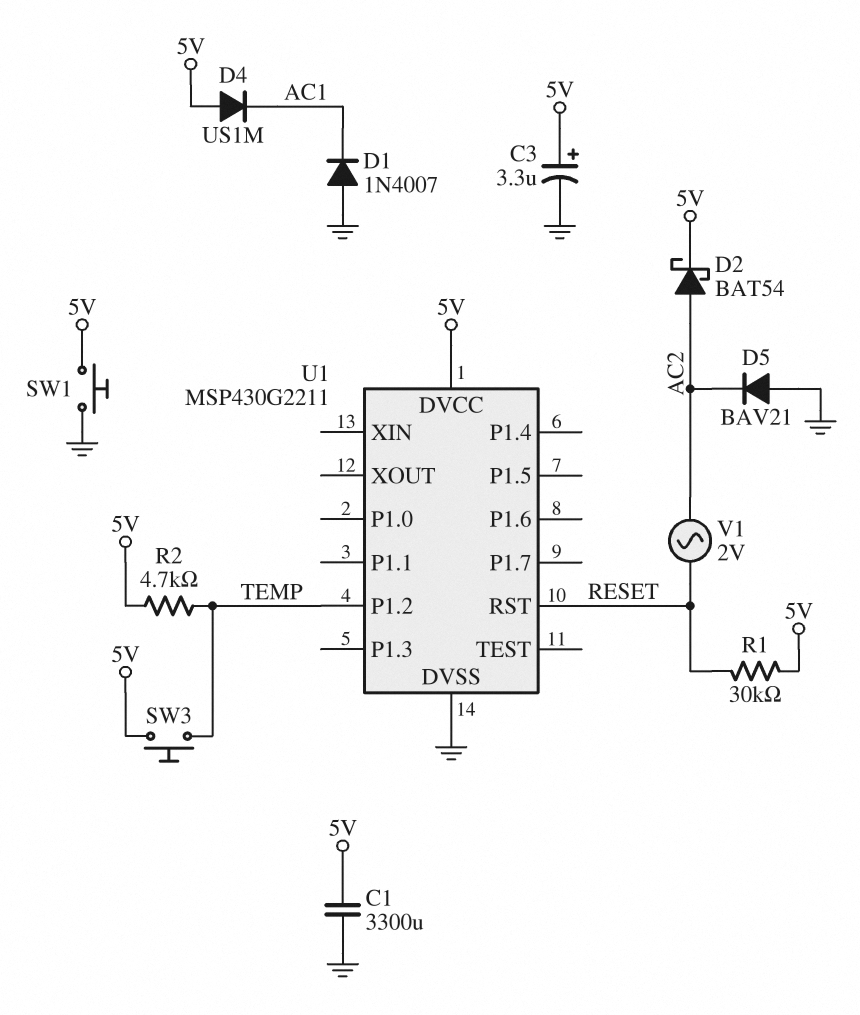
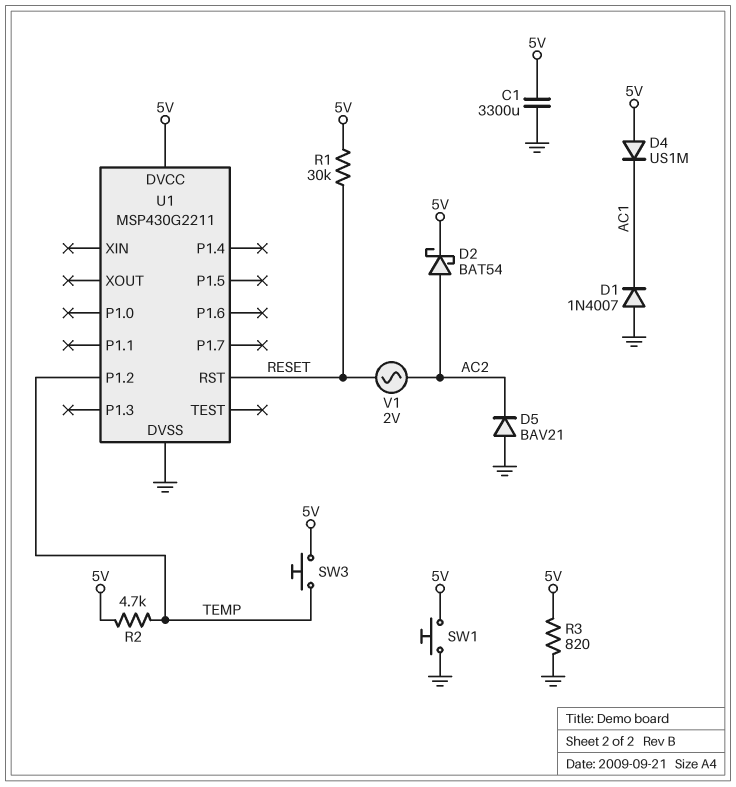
C3: 3.3uF (plus 5V, minus GND) -> none
R3: none -> 820 (5V, GND)

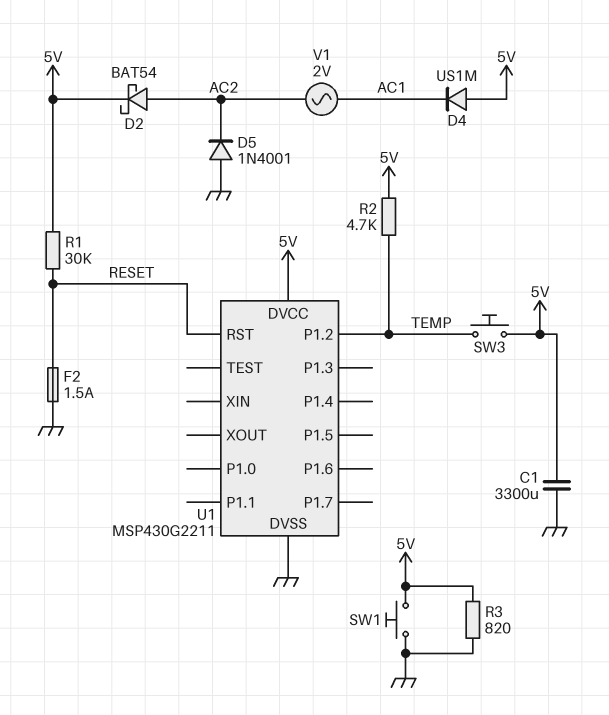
D1: diode 1N4007 (A GND, K AC1) -> none
D5: diode BAV21 (A GND, K AC2) -> diode 1N4001 (A GND, K AC2)
F2: none -> 1.5A (GND, RESET)
V1: AC 2V (AC2, RESET) -> AC 2V (AC1, AC2)

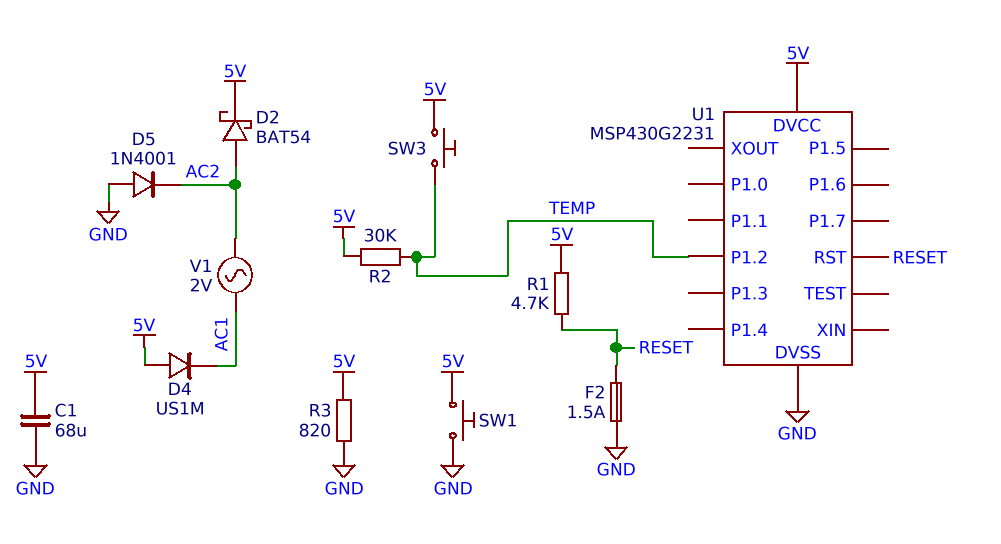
C1: 3300uF (5V, GND) -> 68uF (5V, GND)
R1: 30k (5V, RESET) -> 4.7k (5V, RESET)
R2: 4.7k (5V, TEMP) -> 30k (5V, TEMP)
U1: MSP430G2211 -> MSP430G2231

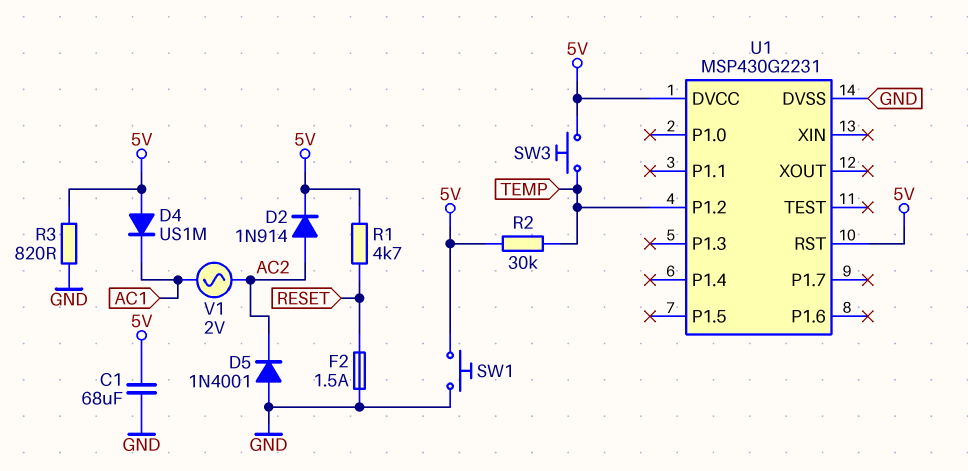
D2: schottky BAT54 (A AC2, K 5V) -> diode 1N914 (A AC2, K 5V)
U1 pin RST: RESET -> 5V

